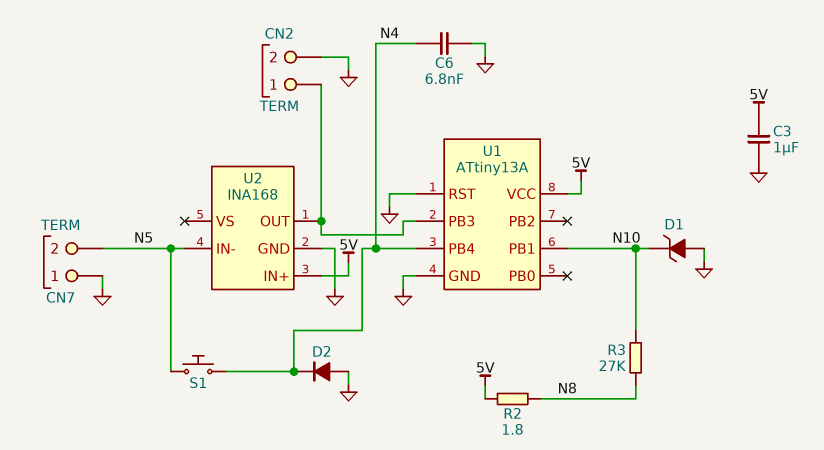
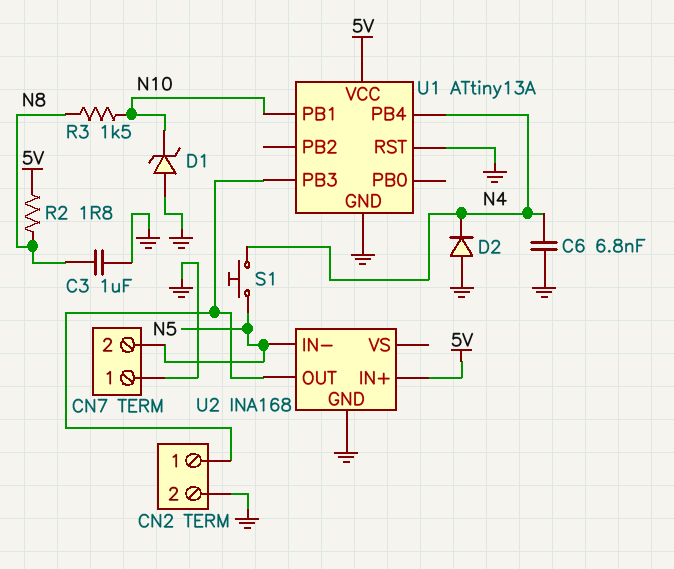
C3: 1uF (5V, GND) -> 1uF (GND, N8)
R3: 27k (N8, N10) -> 1.5k (N8, N10)

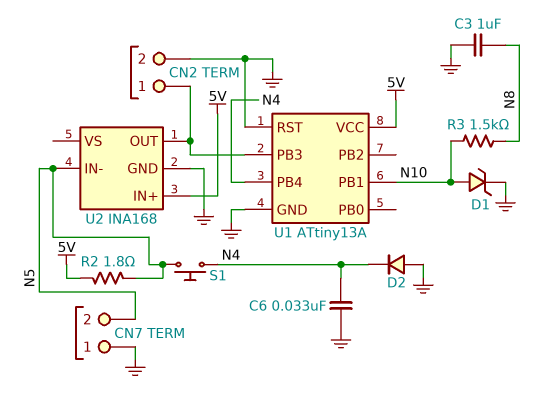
C6: 6.8nF (GND, N4) -> 33nF (GND, N4)
D1: zener (A GND, K N10) -> zener (A N10, K GND)
R2: 1.8 (5V, N8) -> 1.8 (5V, N5)

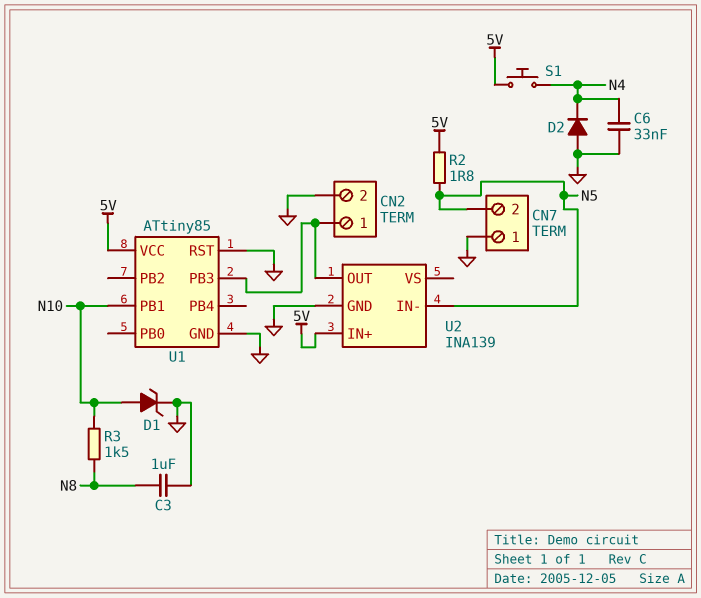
S1: button (N4, N5) -> button (5V, N4)
U1: ATtiny13A -> ATtiny85
U1 pin PB4: N4 -> none
U2: INA168 -> INA139

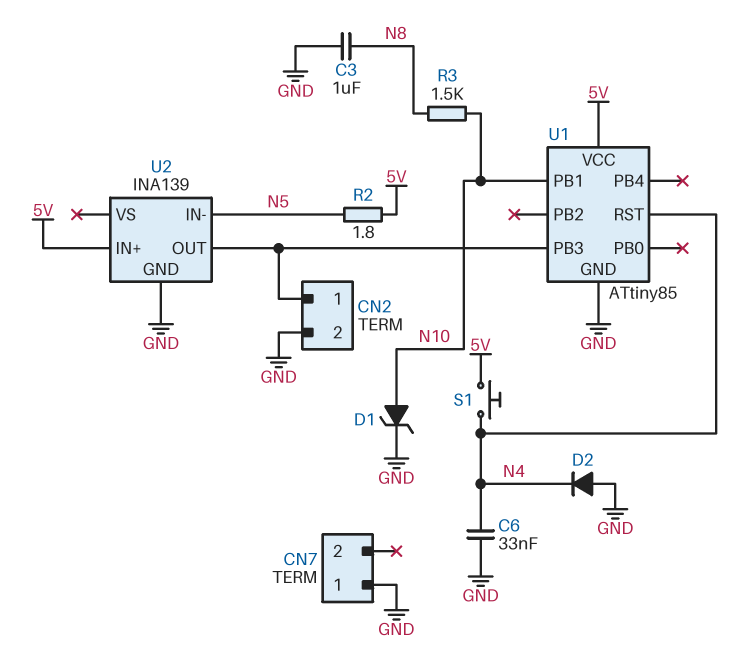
CN7 pin 2: N5 -> none
U1 pin RST: GND -> N4

